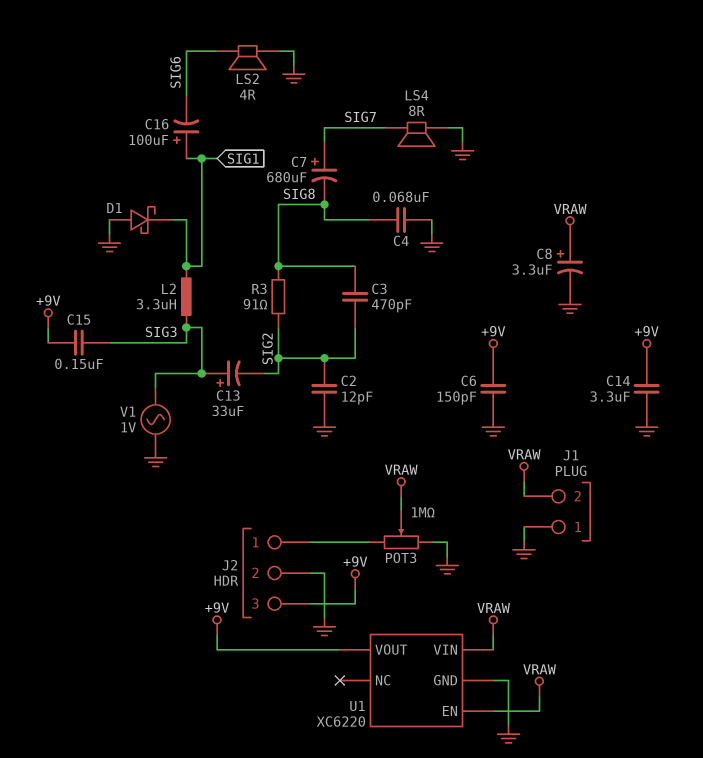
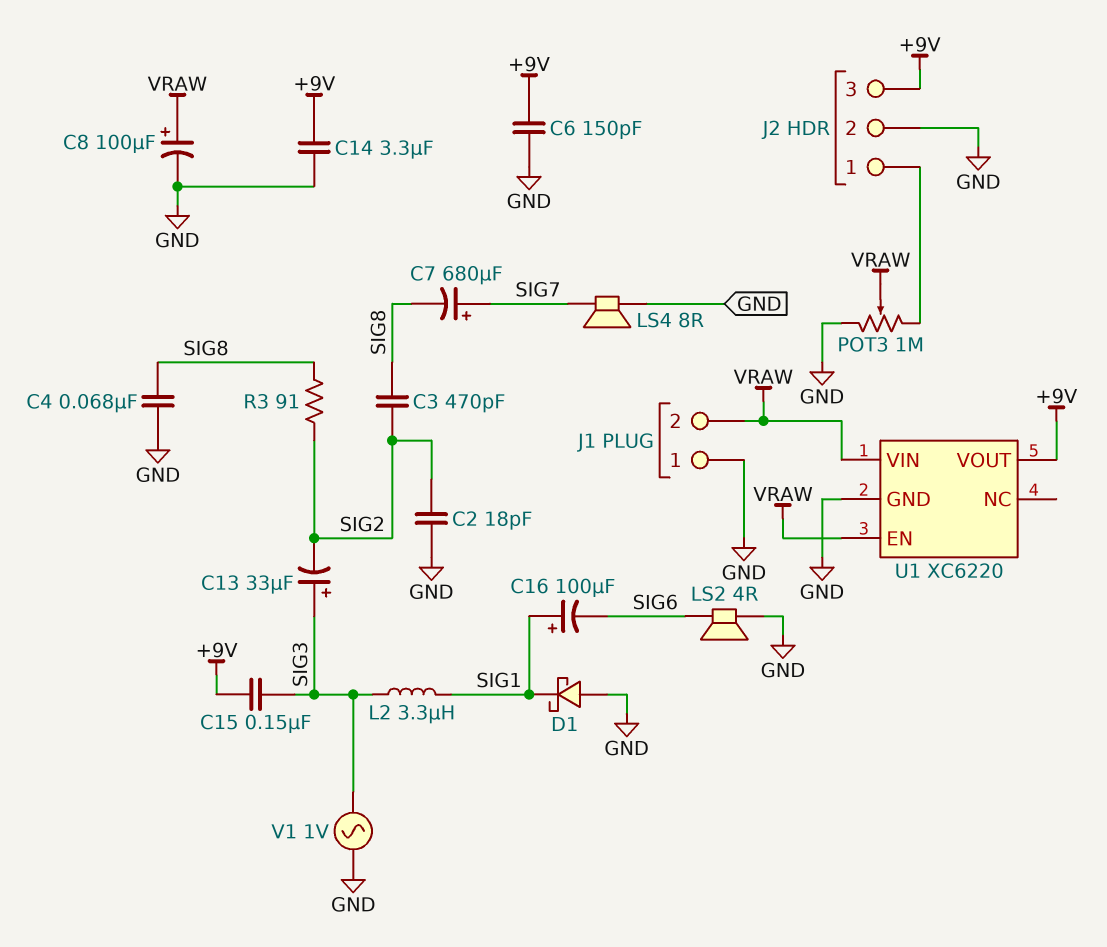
C2: 12pF (GND, SIG2) -> 18pF (GND, SIG2)
C8: 3.3uF (plus VRAW, minus GND) -> 100uF (plus VRAW, minus GND)

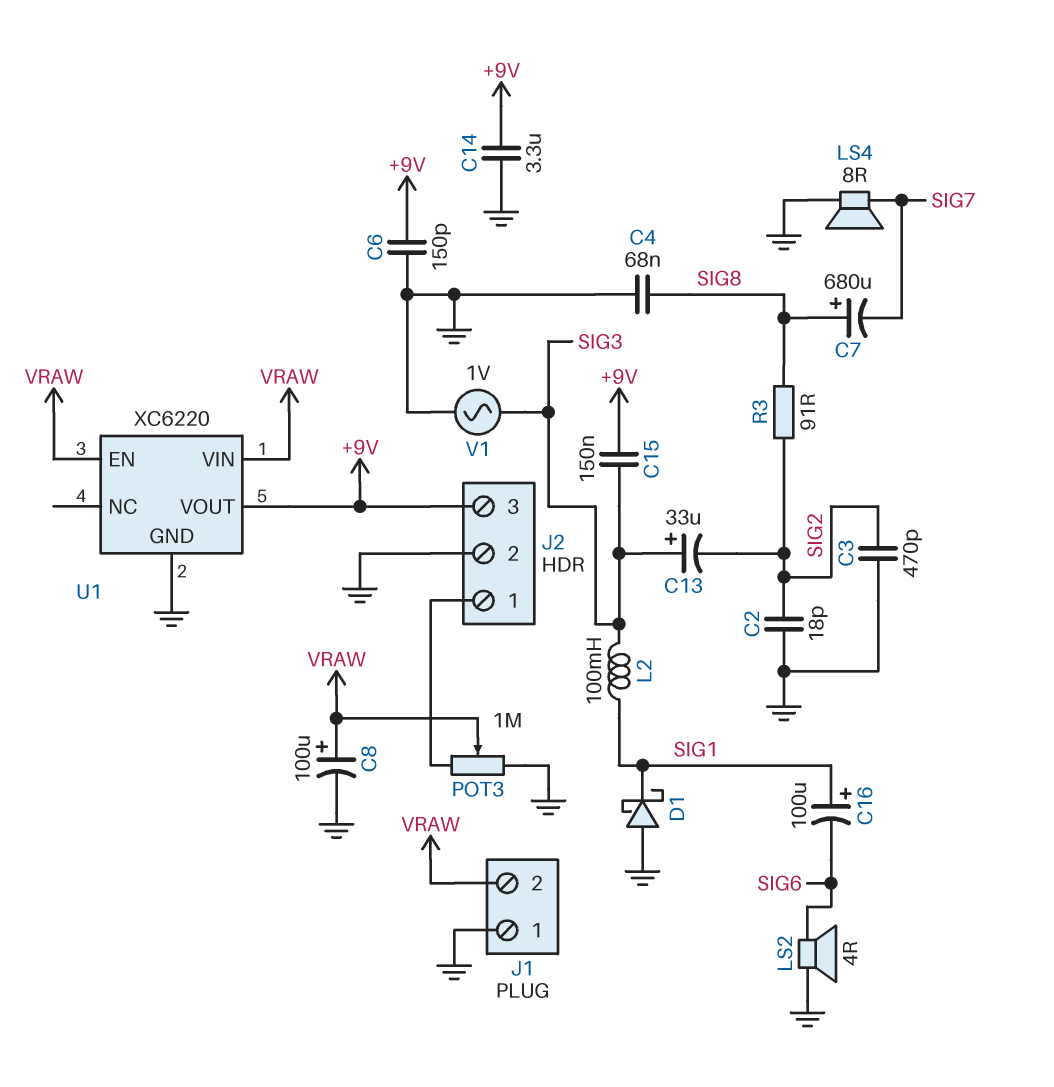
C3: 470pF (SIG2, SIG8) -> 470pF (GND, SIG2)
C7: 680uF (plus SIG7, minus SIG8) -> 680uF (plus SIG8, minus SIG7)
L2: 3.3uH (SIG1, SIG3) -> 100mH (SIG1, SIG3)

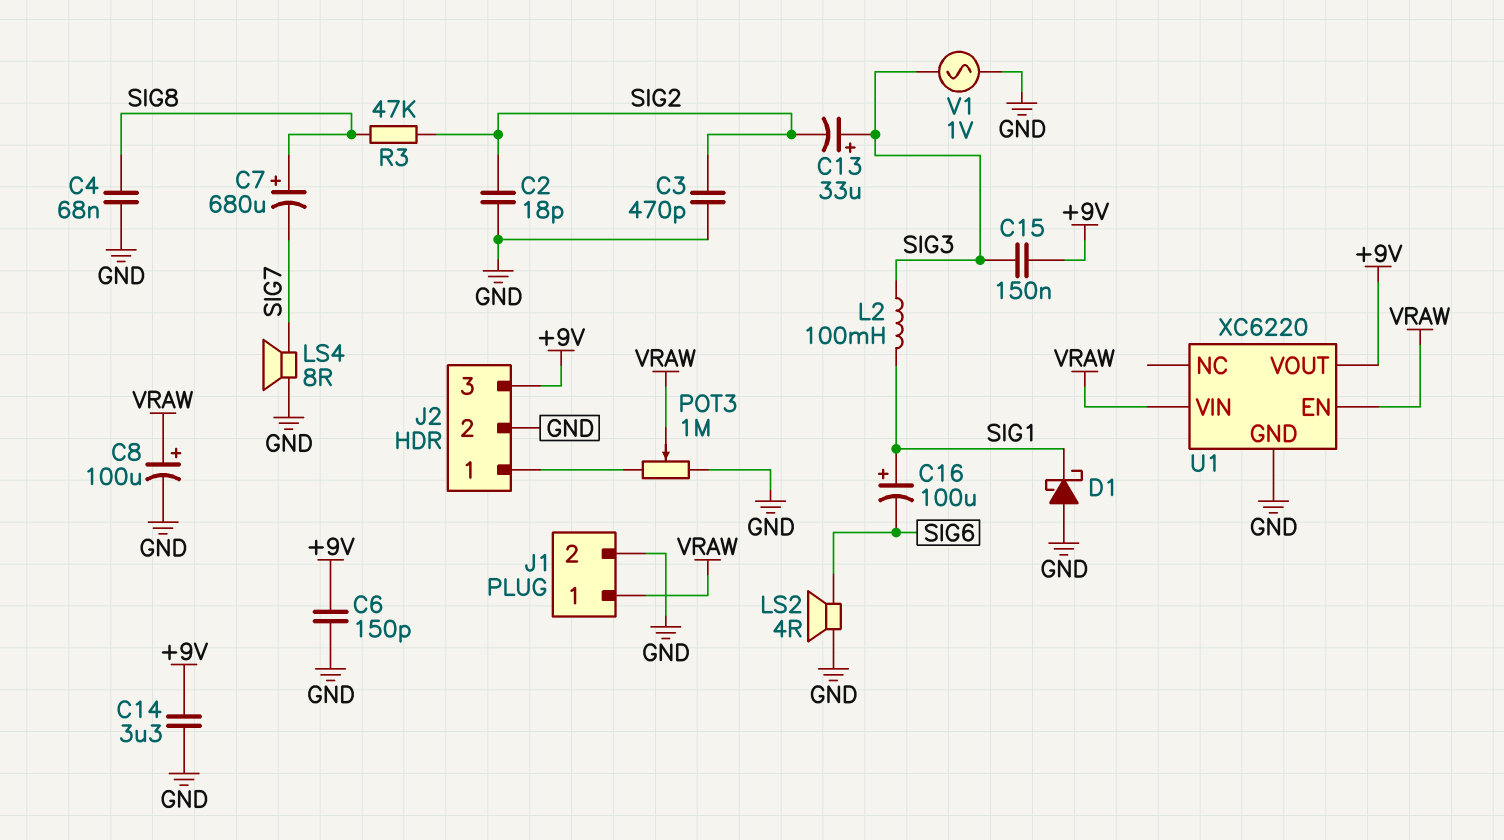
J1 pin 1: GND -> VRAW
J1 pin 2: VRAW -> GND
R3: 91 (SIG2, SIG8) -> 47k (SIG2, SIG8)

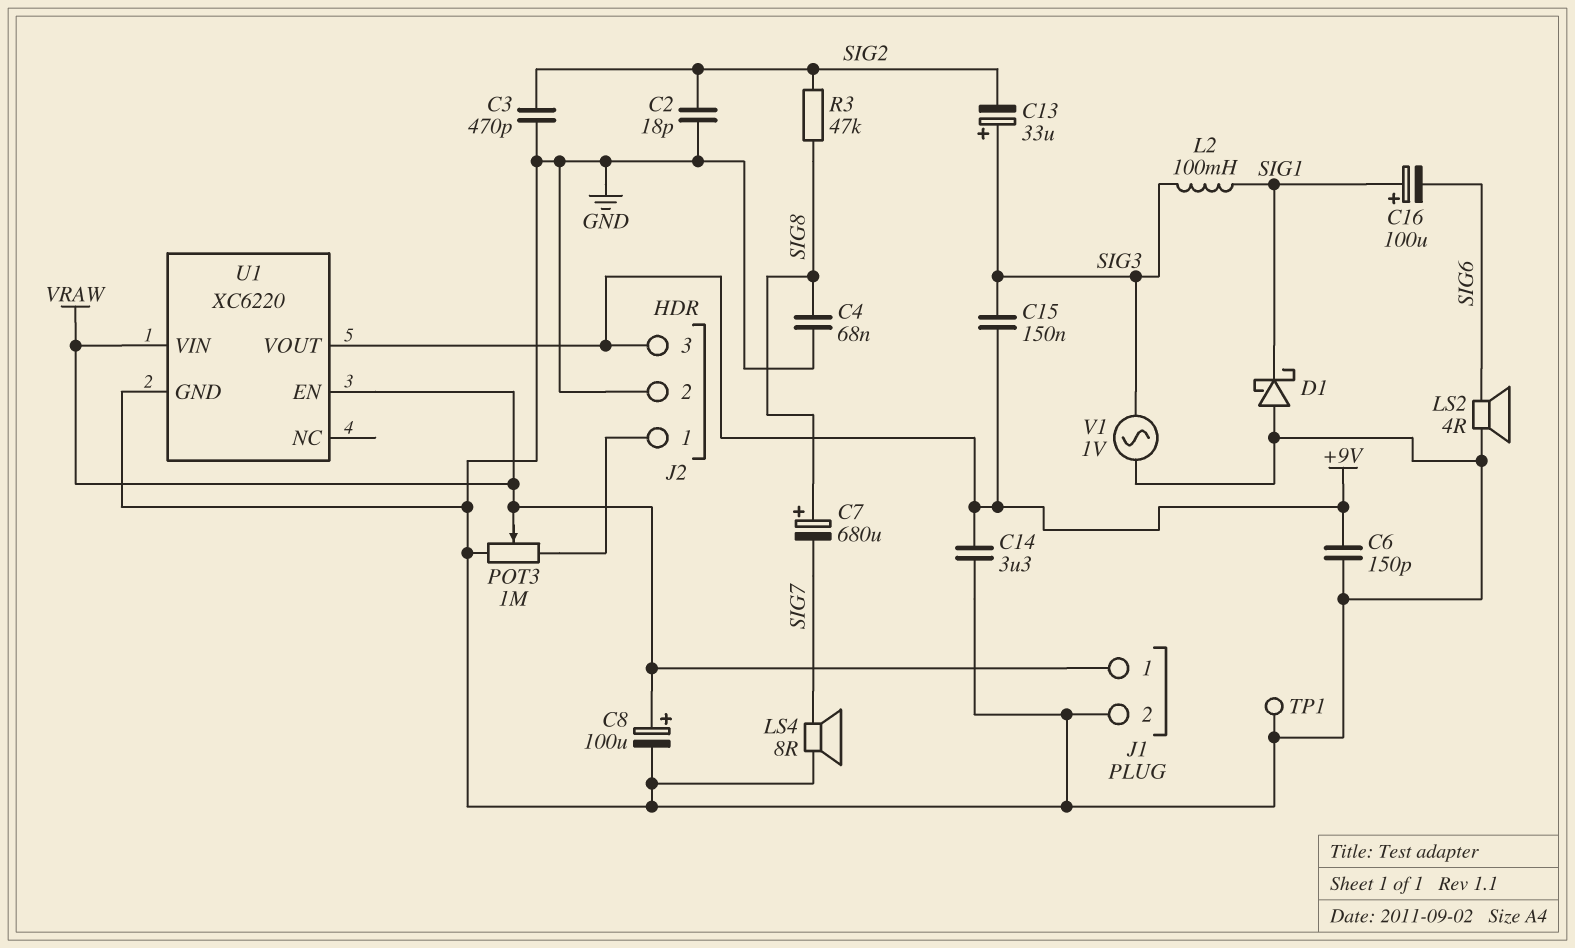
TP1: none -> test point (GND)

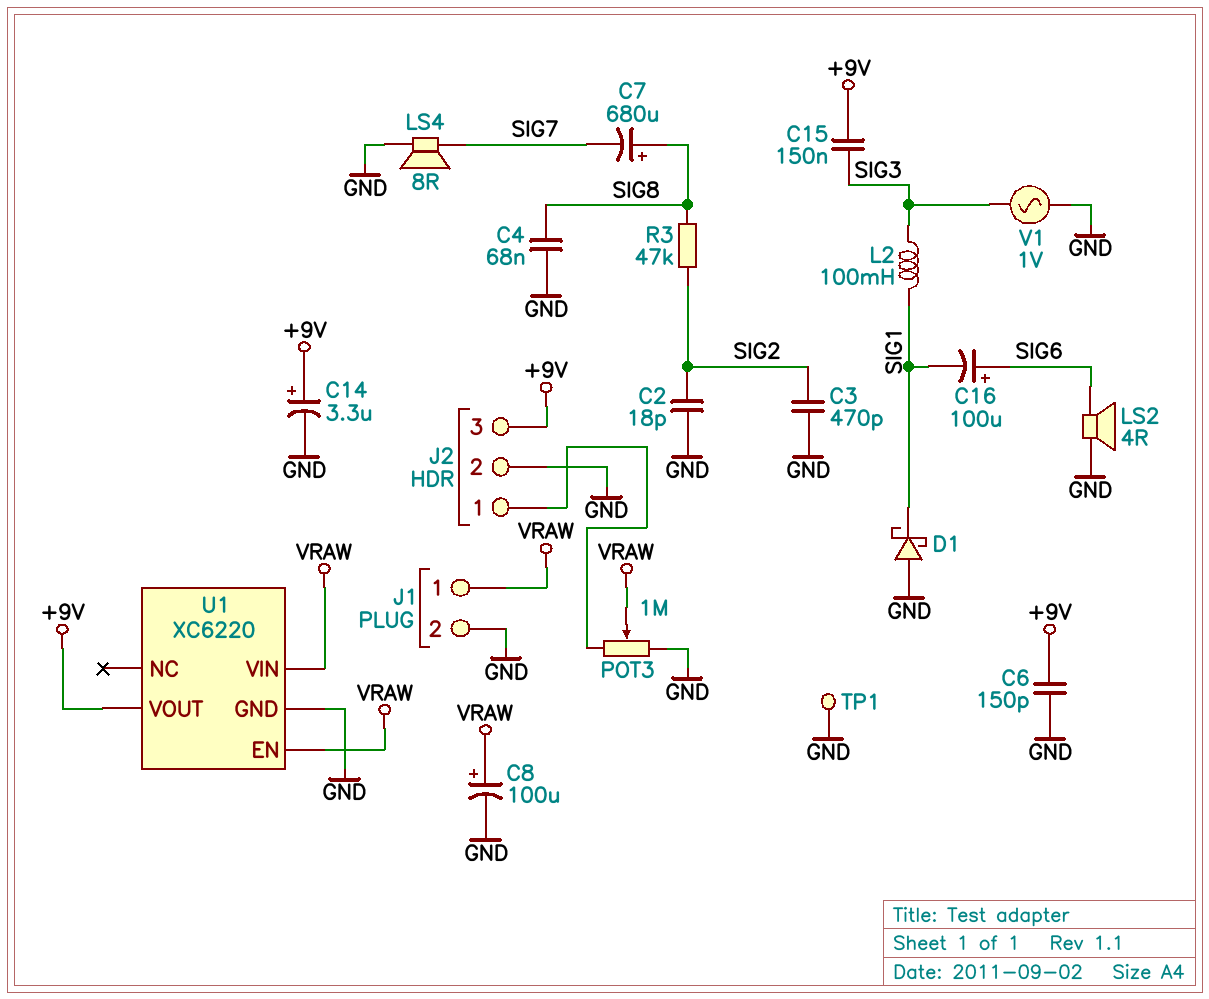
C13: 33uF (plus SIG3, minus SIG2) -> none
C14: 3.3uF (+9V, GND) -> 3.3uF (plus +9V, minus GND)
C16: 100uF (plus SIG1, minus SIG6) -> 100uF (plus SIG6, minus SIG1)

